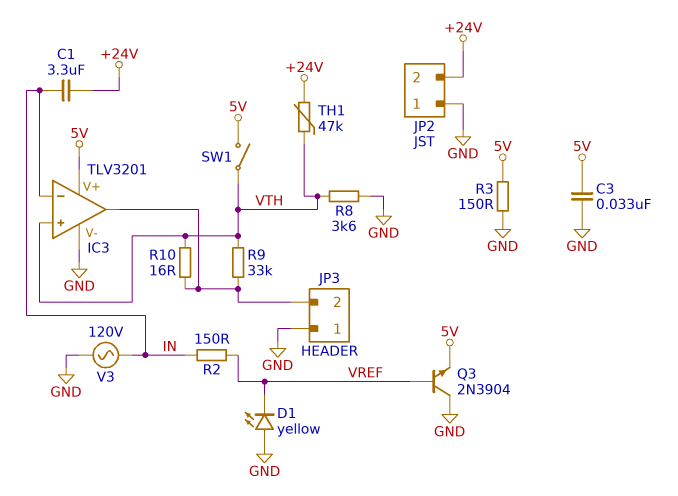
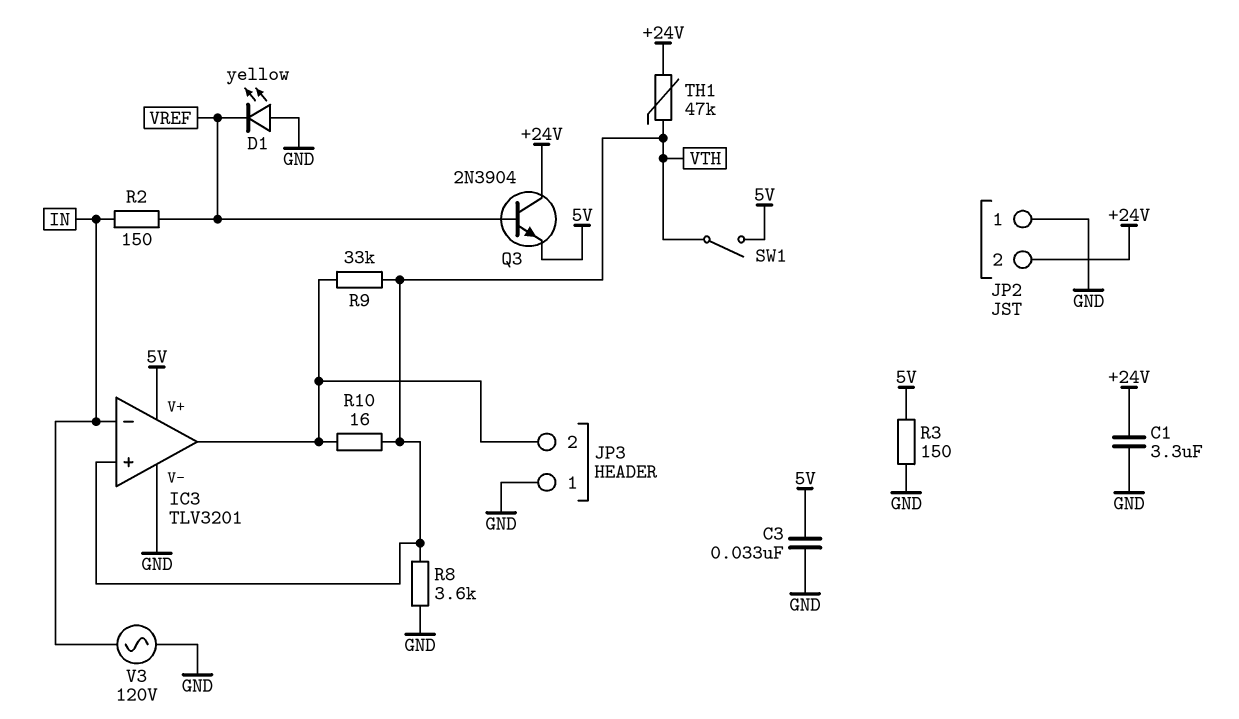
C1: 3.3uF (+24V, IN) -> 3.3uF (+24V, GND)
Q3: NPN 2N3904 (B VREF, C GND, E 5V) -> NPN 2N3904 (B VREF, C +24V, E 5V)

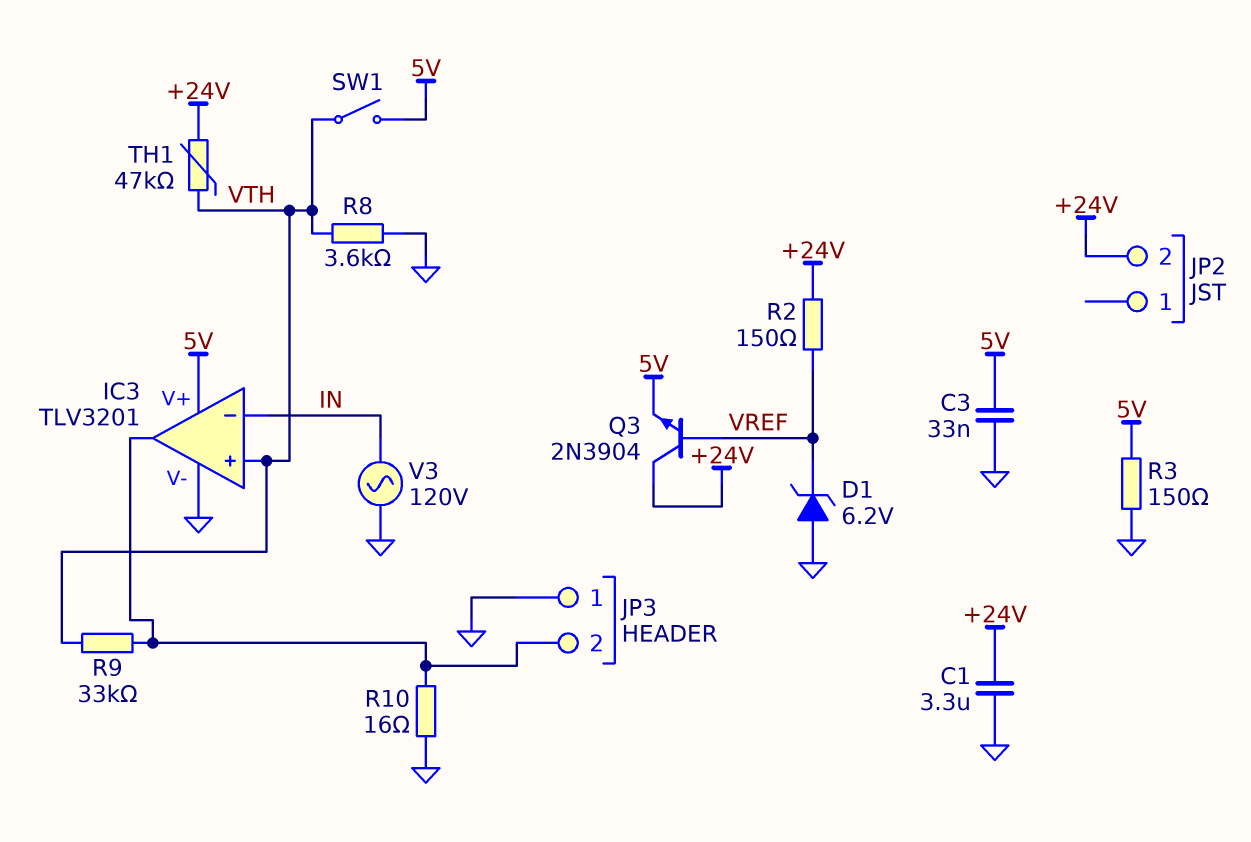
D1: LED yellow (A GND, K VREF) -> zener 6.2V (A GND, K VREF)
JP2 pin 1: GND -> none
R2: 150 (IN, VREF) -> 150 (+24V, VREF)
R10: 16 (IC3/out, VTH) -> 16 (GND, IC3/out)

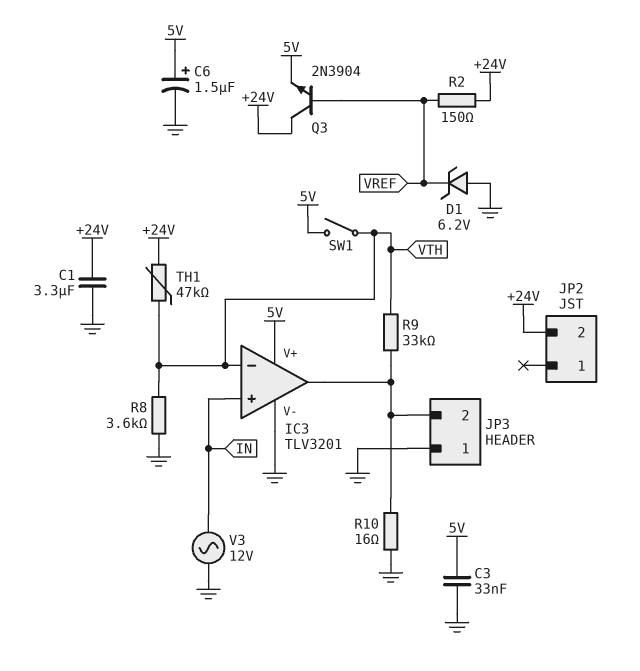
C6: none -> 1.5uF (plus 5V, minus GND)
IC3 pin in+: VTH -> IN
IC3 pin in-: IN -> VTH
R3: 150 (5V, GND) -> none
V3: AC 120V (GND, IN) -> AC 12V (GND, IN)

